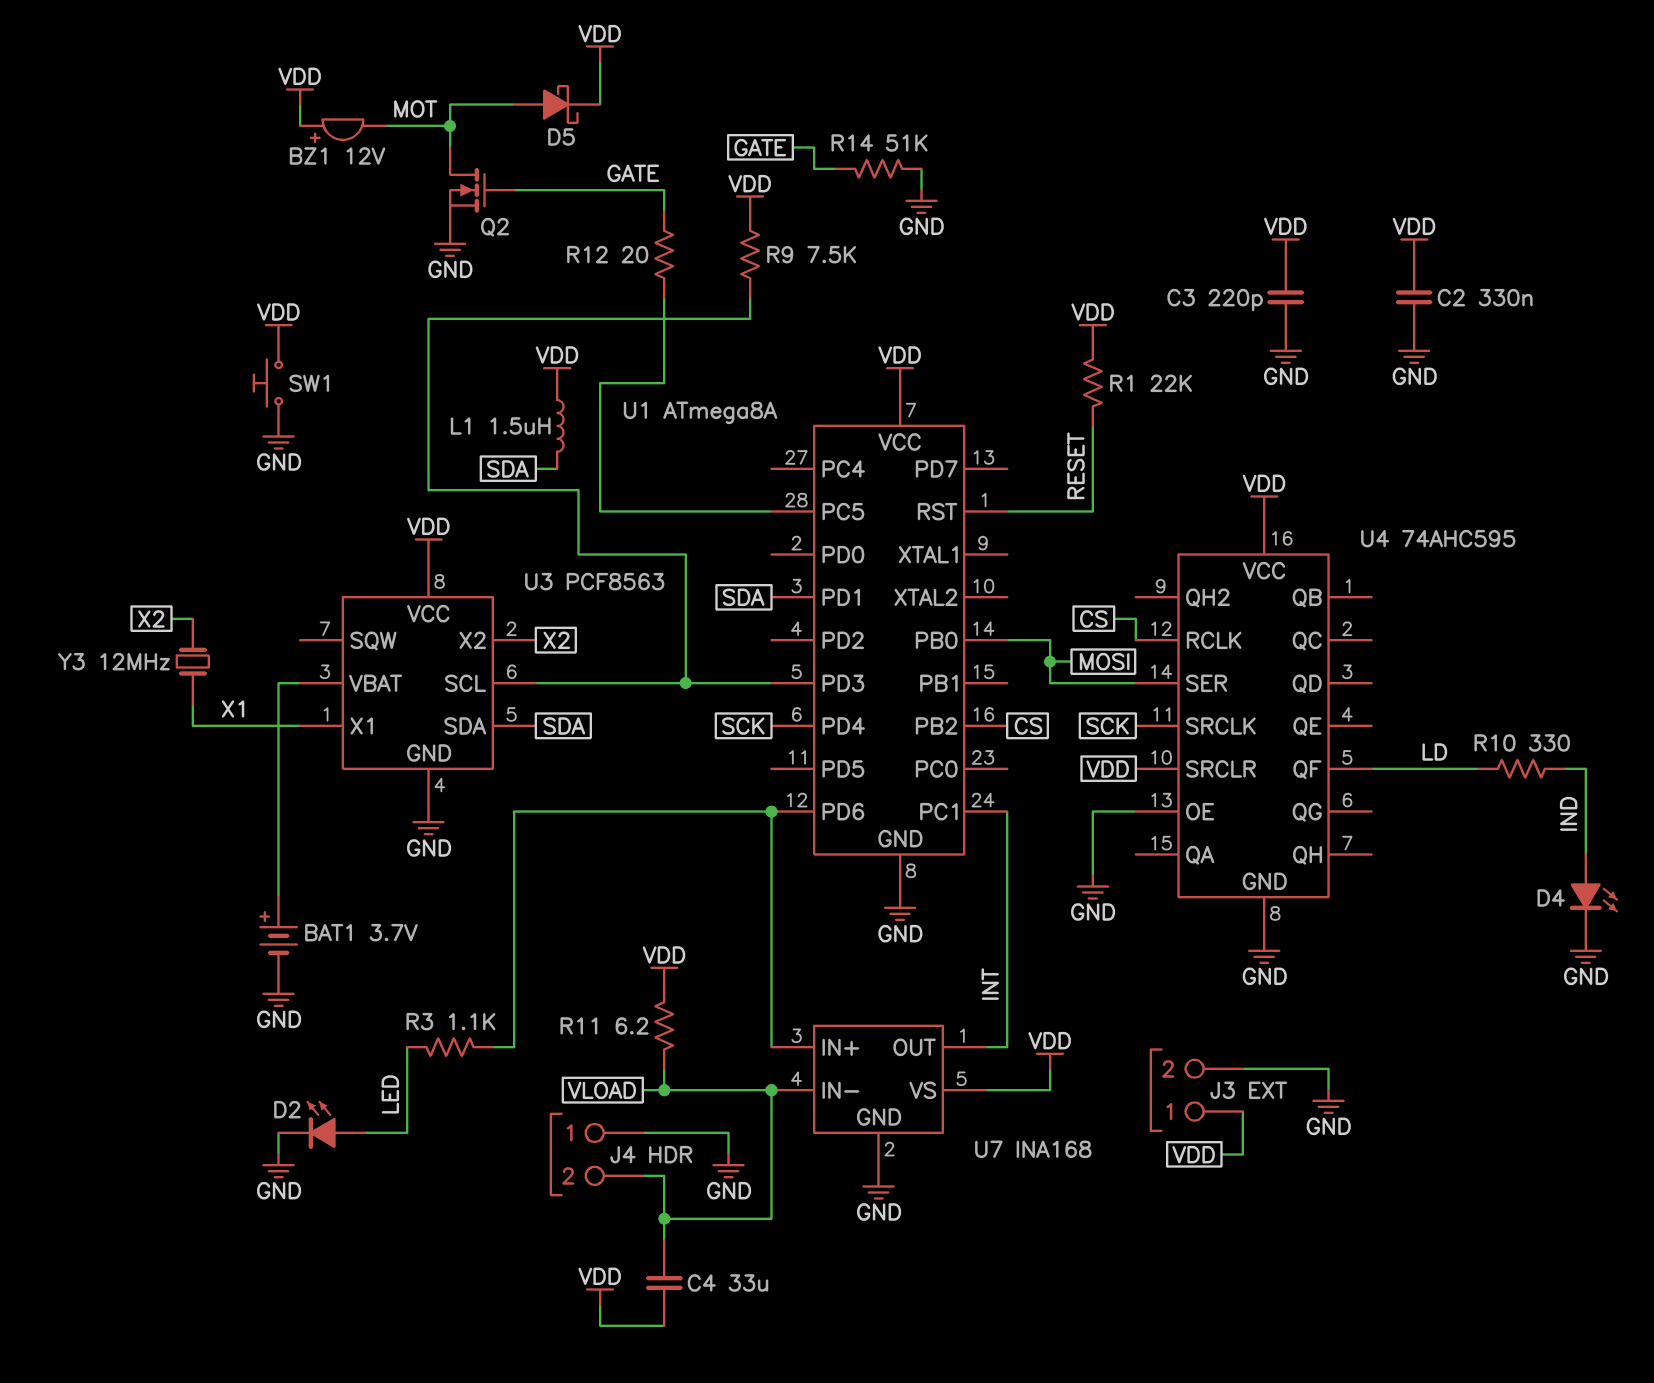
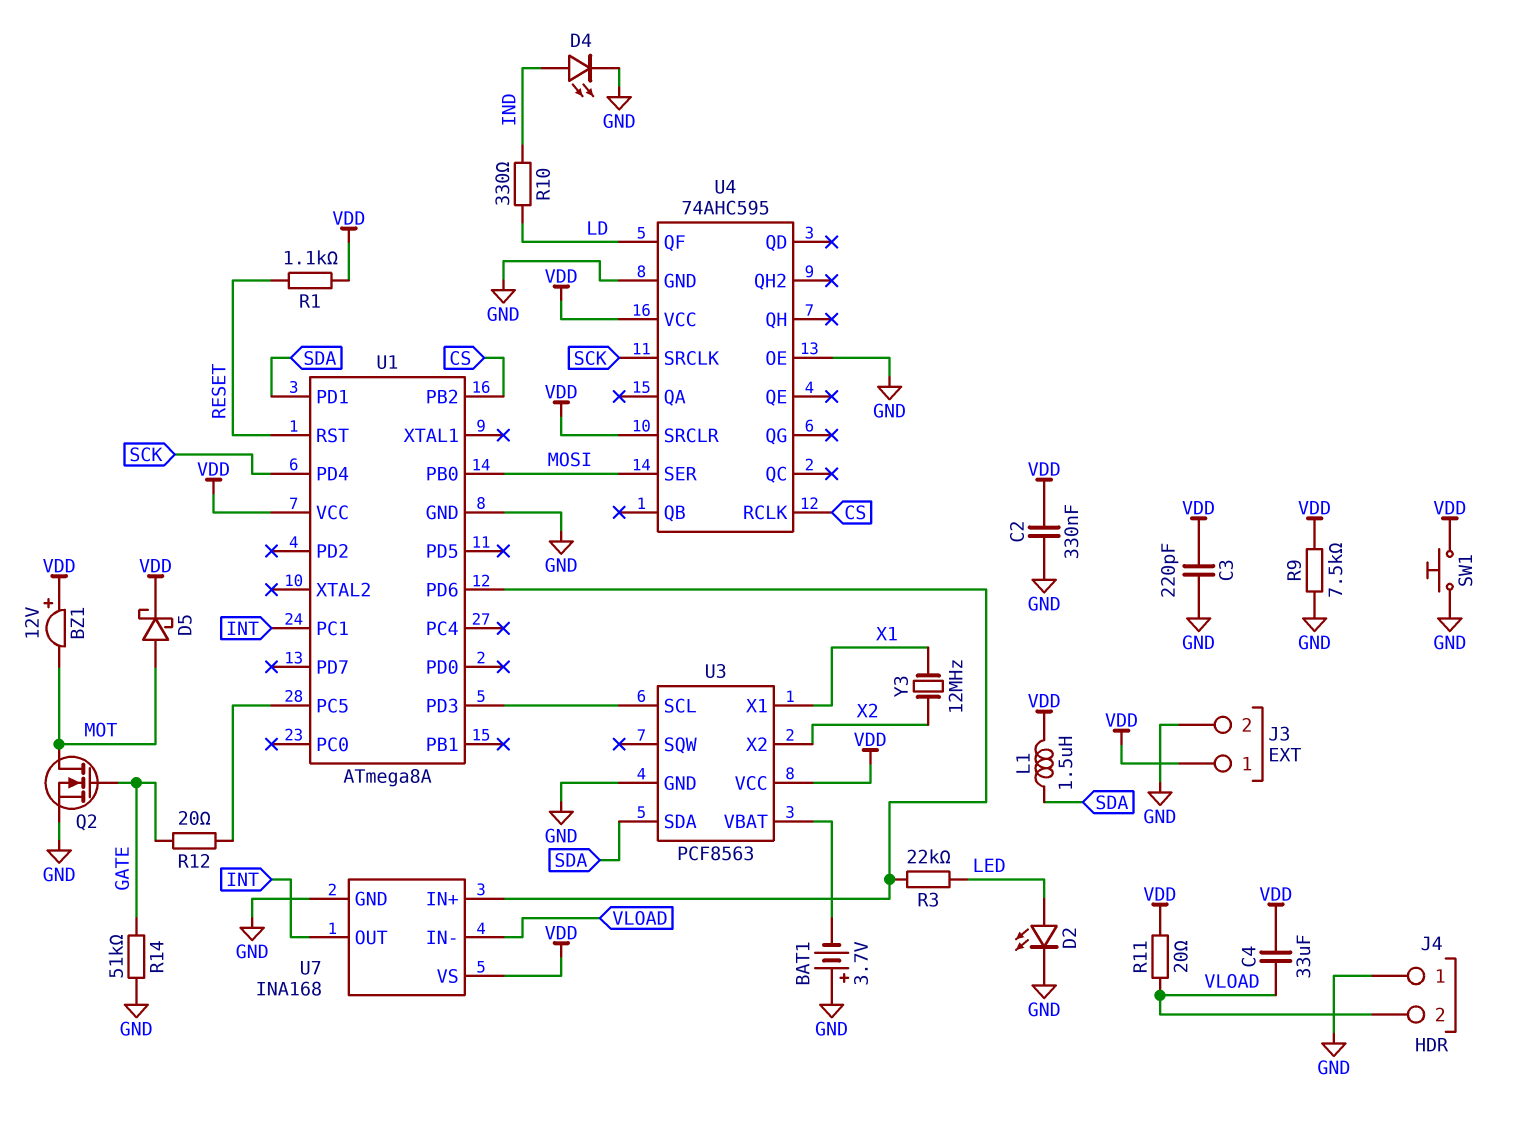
BAT1: 3.7V (plus U3/VBAT, minus GND) -> 3.7V (plus GND, minus U3/VBAT)
R1: 22k (RESET, VDD) -> 1.1k (RESET, VDD)
R3: 1.1k (LED, U1/PD6) -> 22k (LED, U1/PD6)
R9: 7.5k (U1/PD3, VDD) -> 7.5k (GND, VDD)
R11: 6.2 (VDD, VLOAD) -> 20 (VDD, VLOAD)

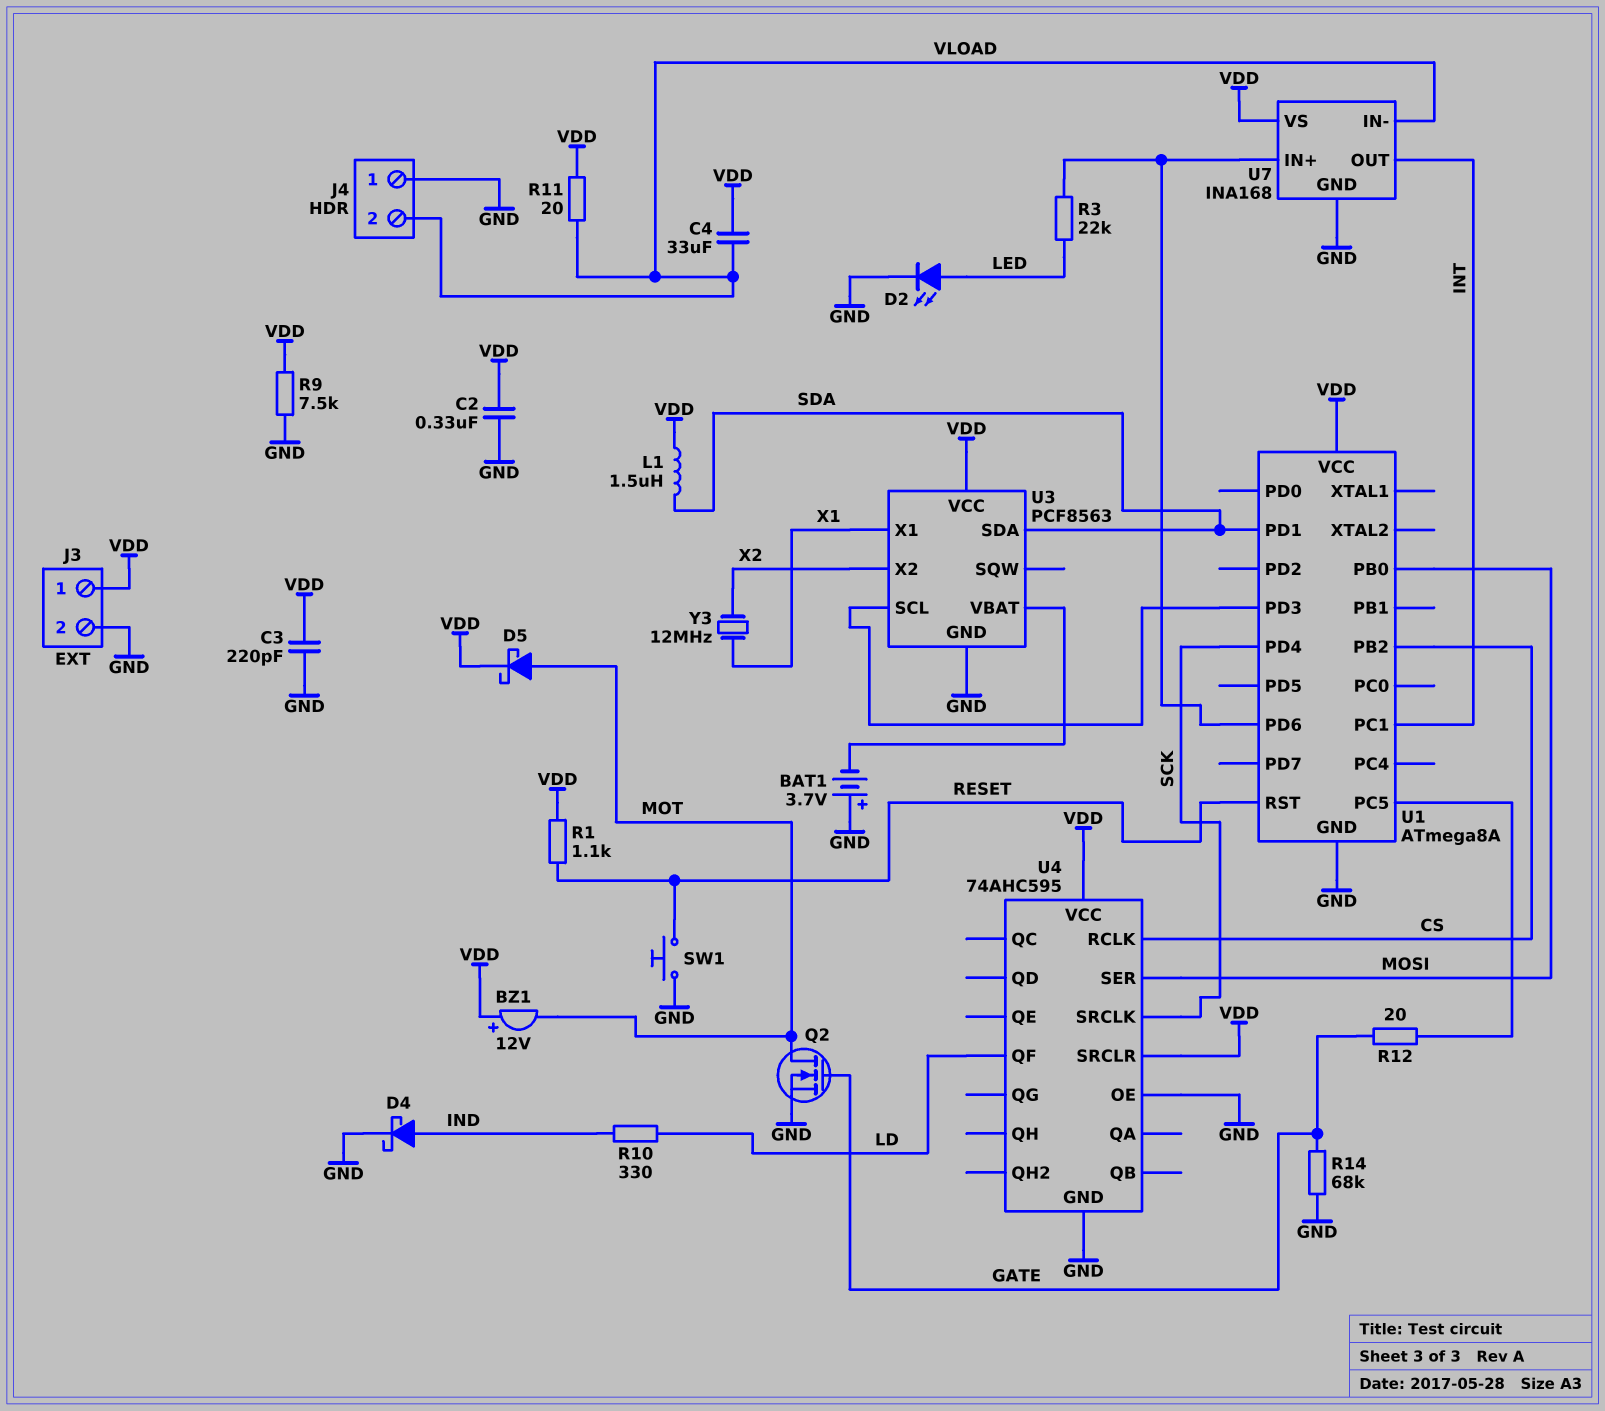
D4: LED (A IND, K GND) -> schottky (A IND, K GND)
R14: 51k (GATE, GND) -> 68k (GATE, GND)
SW1: button (GND, VDD) -> button (GND, RESET)

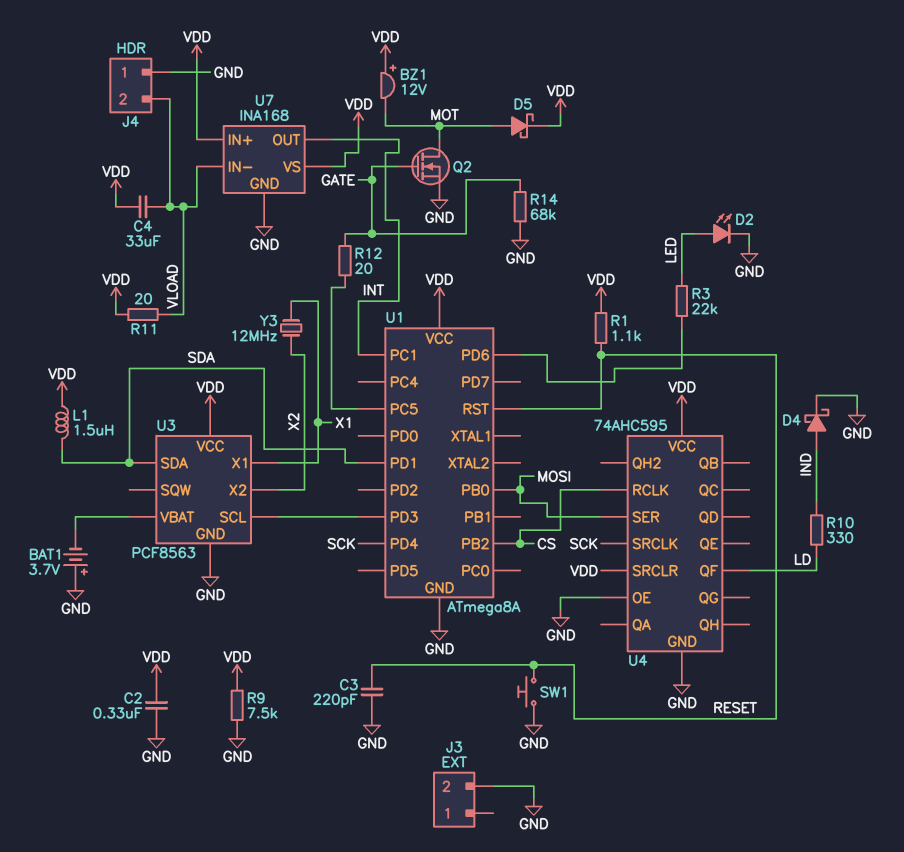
C3: 220pF (GND, VDD) -> 220pF (GND, RESET)
J3 pin 1: VDD -> none
U7 pin IN+: U1/PD6 -> VDD

